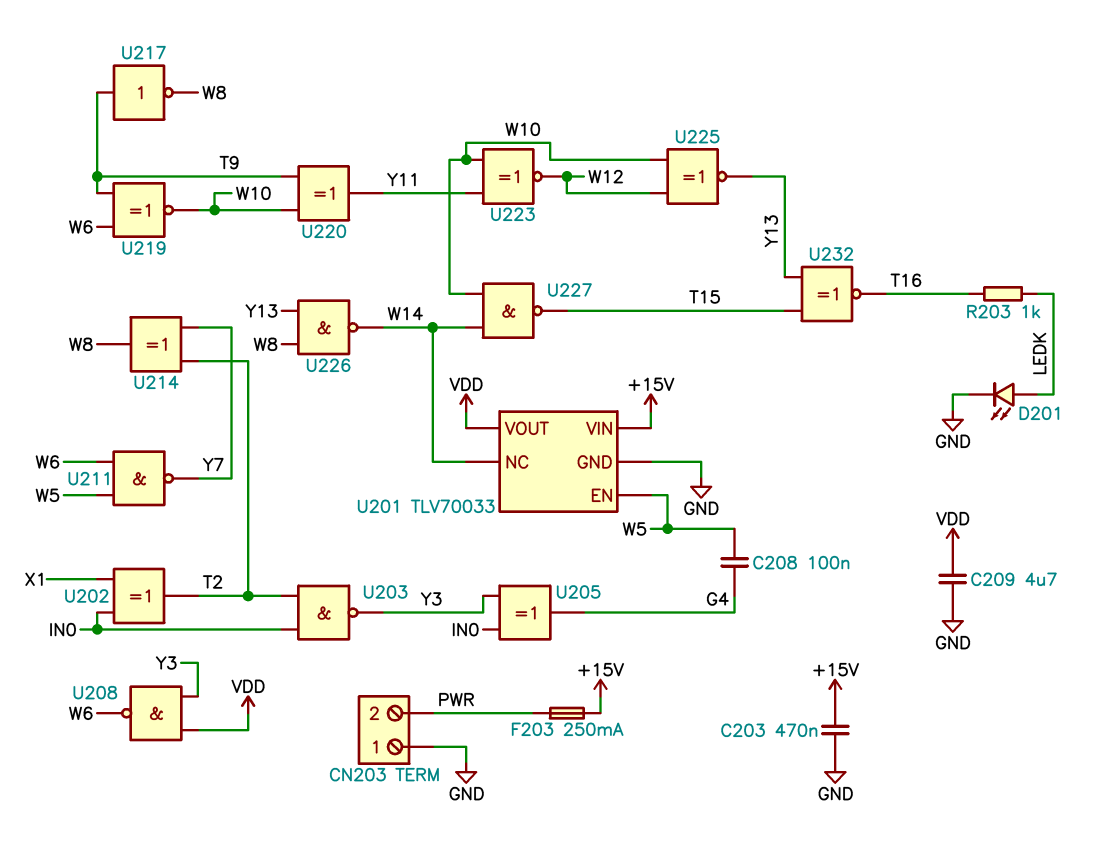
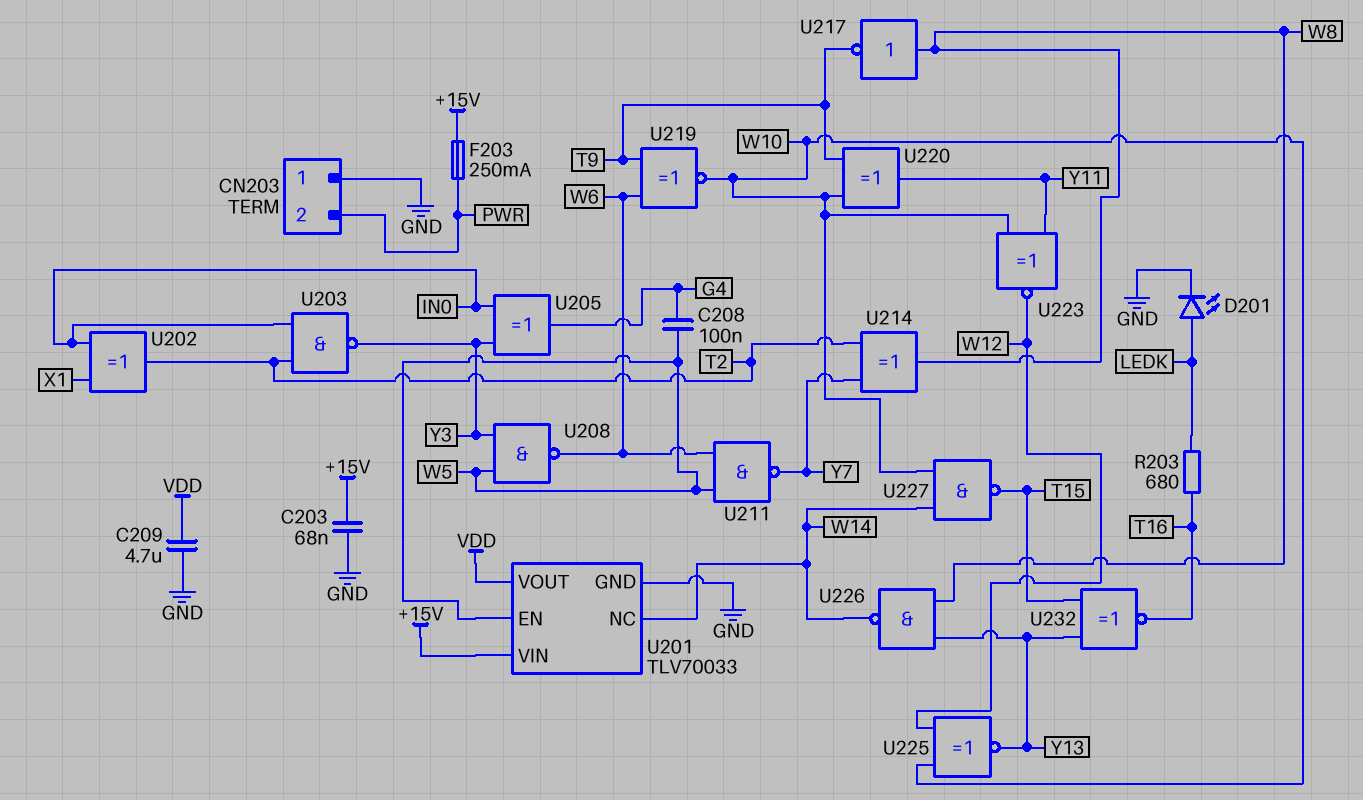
C203: 470nF (+15V, GND) -> 68nF (+15V, GND)
R203: 1k (LEDK, T16) -> 680 (LEDK, T16)
U208: NAND (in VDD, in Y3, out W6) -> NAND (in W5, in Y3, out W6)
U217: NOT (in T9, out W8) -> NOT (in W8, out T9)

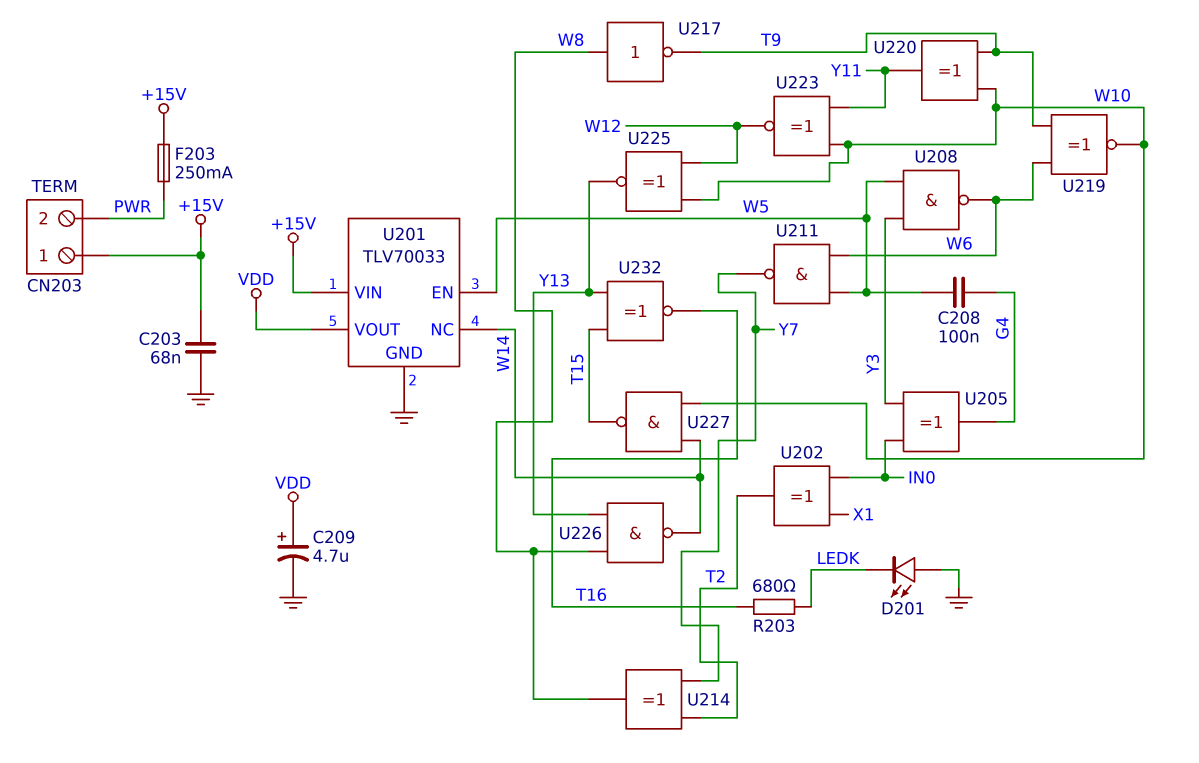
C209: 4.7uF (GND, VDD) -> 4.7uF (plus VDD, minus GND)
CN203 pin 1: GND -> +15V
D201: LED (A LEDK, K GND) -> LED (A GND, K LEDK)
U203: NAND (in IN0, in T2, out Y3) -> none

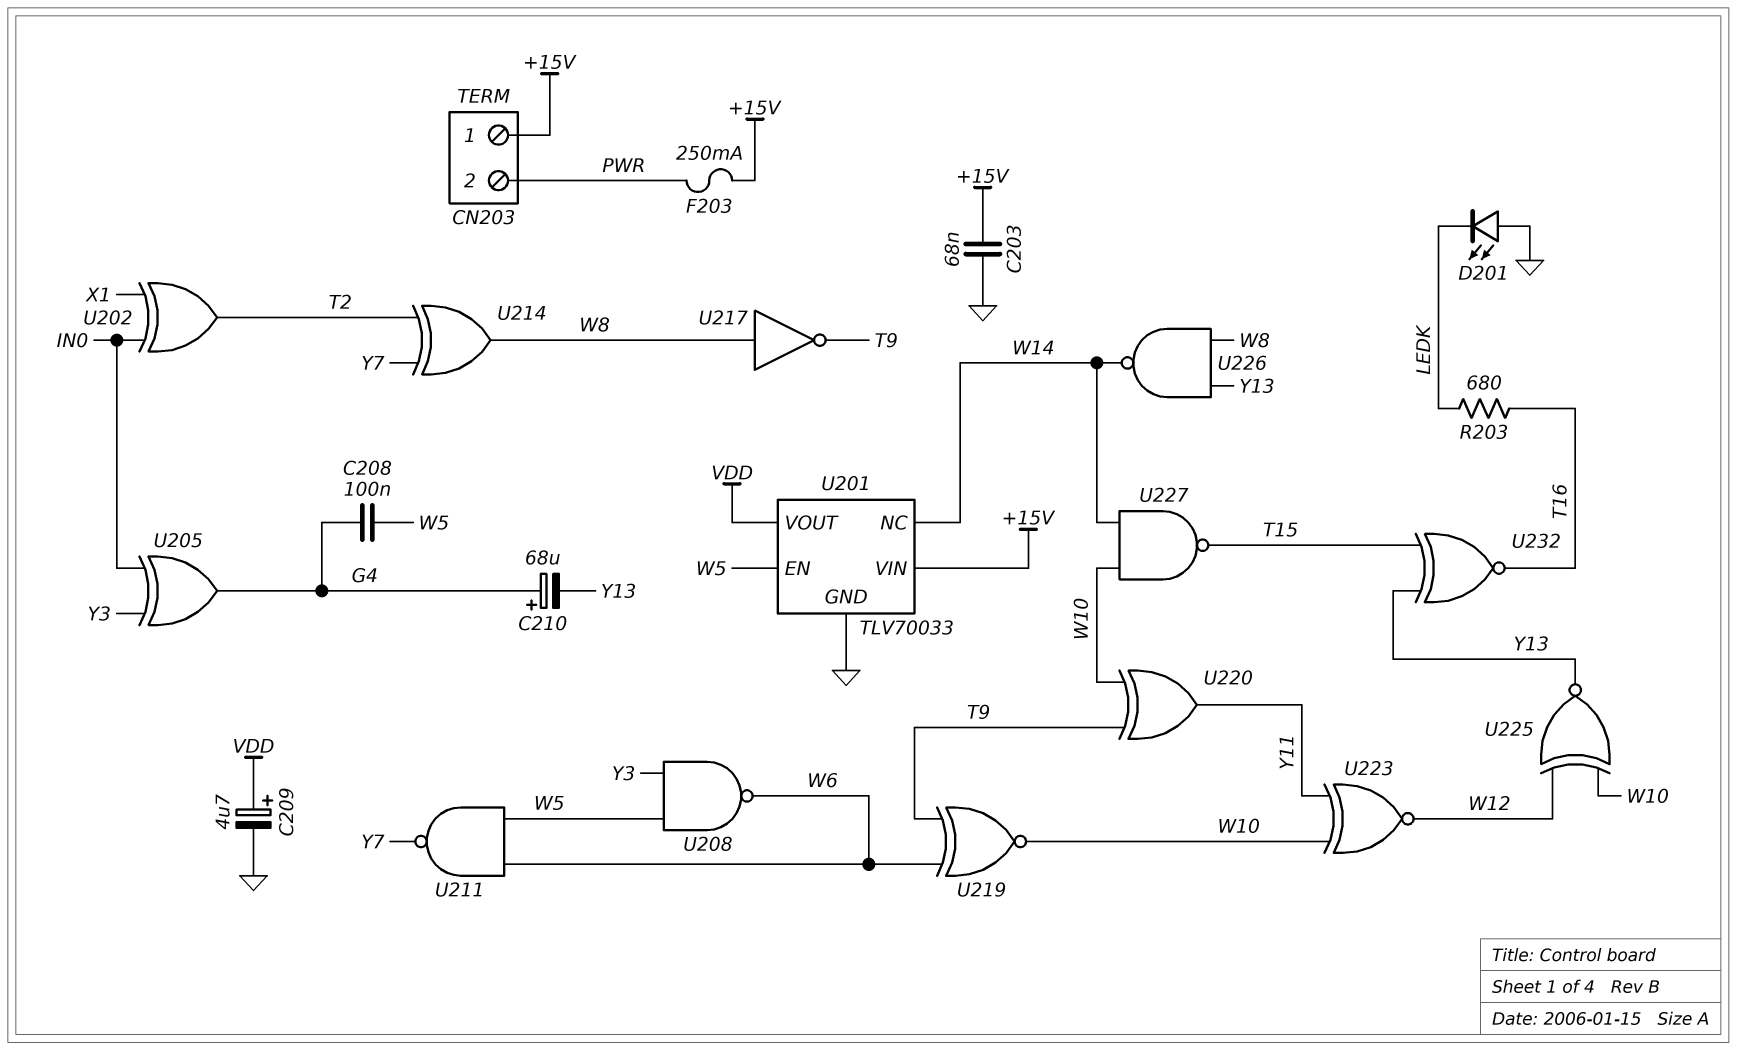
C210: none -> 68uF (plus G4, minus Y13)

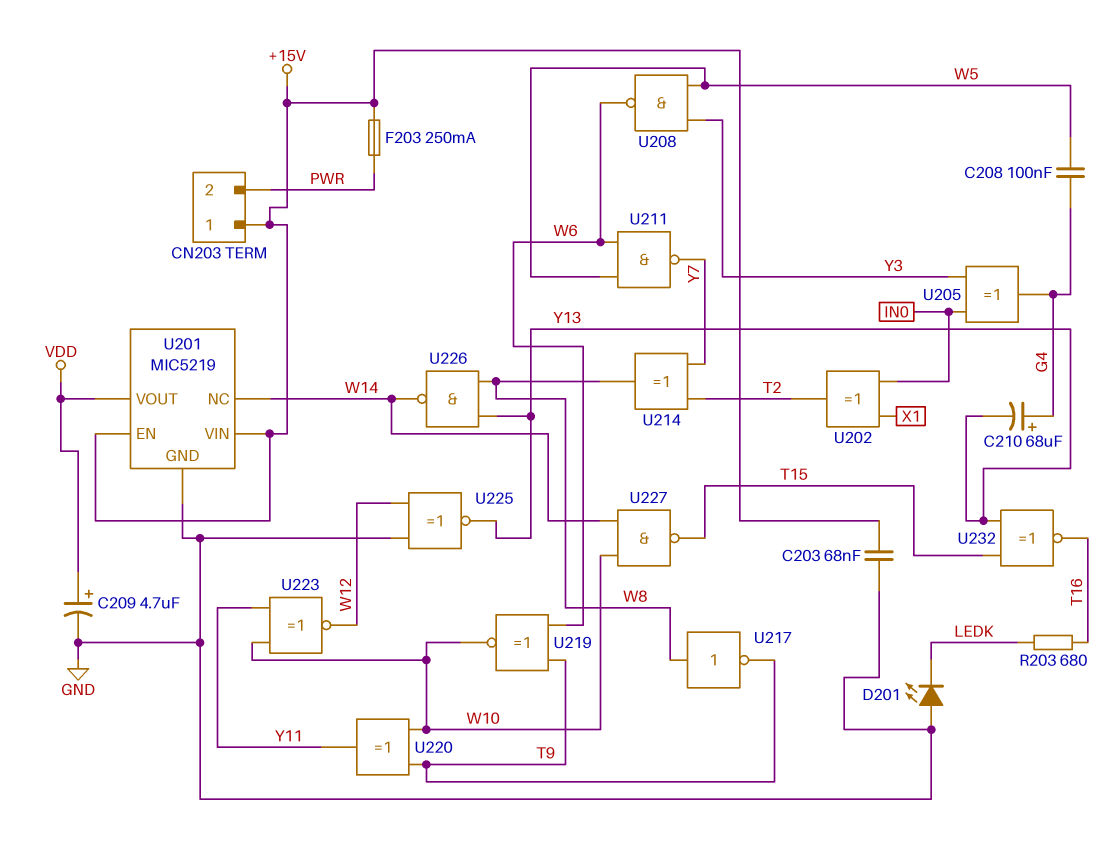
U201: TLV70033 -> MIC5219
U201 pin EN: W5 -> +15V
U225: XNOR (in W10, in W12, out Y13) -> XNOR (in GND, in W12, out Y13)

